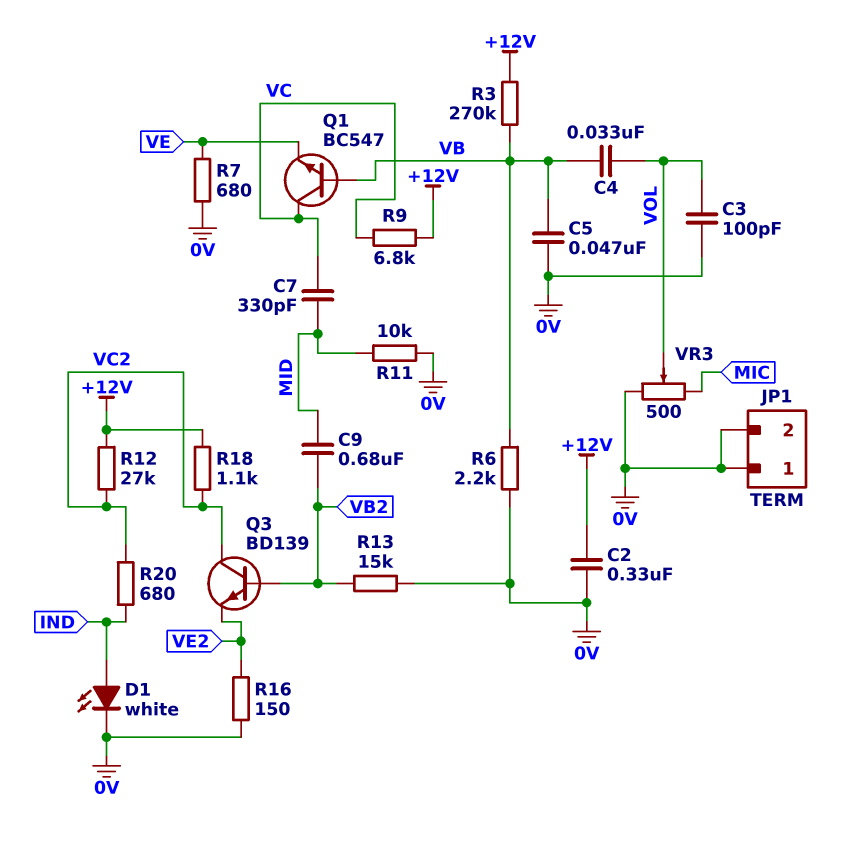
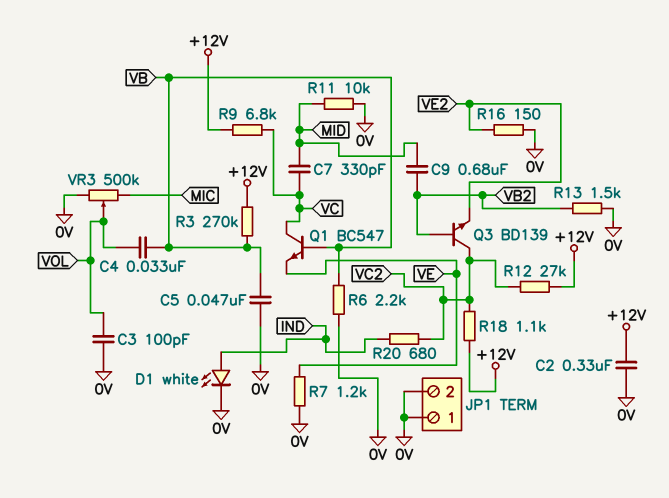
R7: 680 (0V, VE) -> 1.2k (0V, VE)
R13: 15k (0V, VB2) -> 1.5k (0V, VB2)
VR3: 500 (0V, MIC, wiper VOL) -> 500k (0V, MIC, wiper VOL)

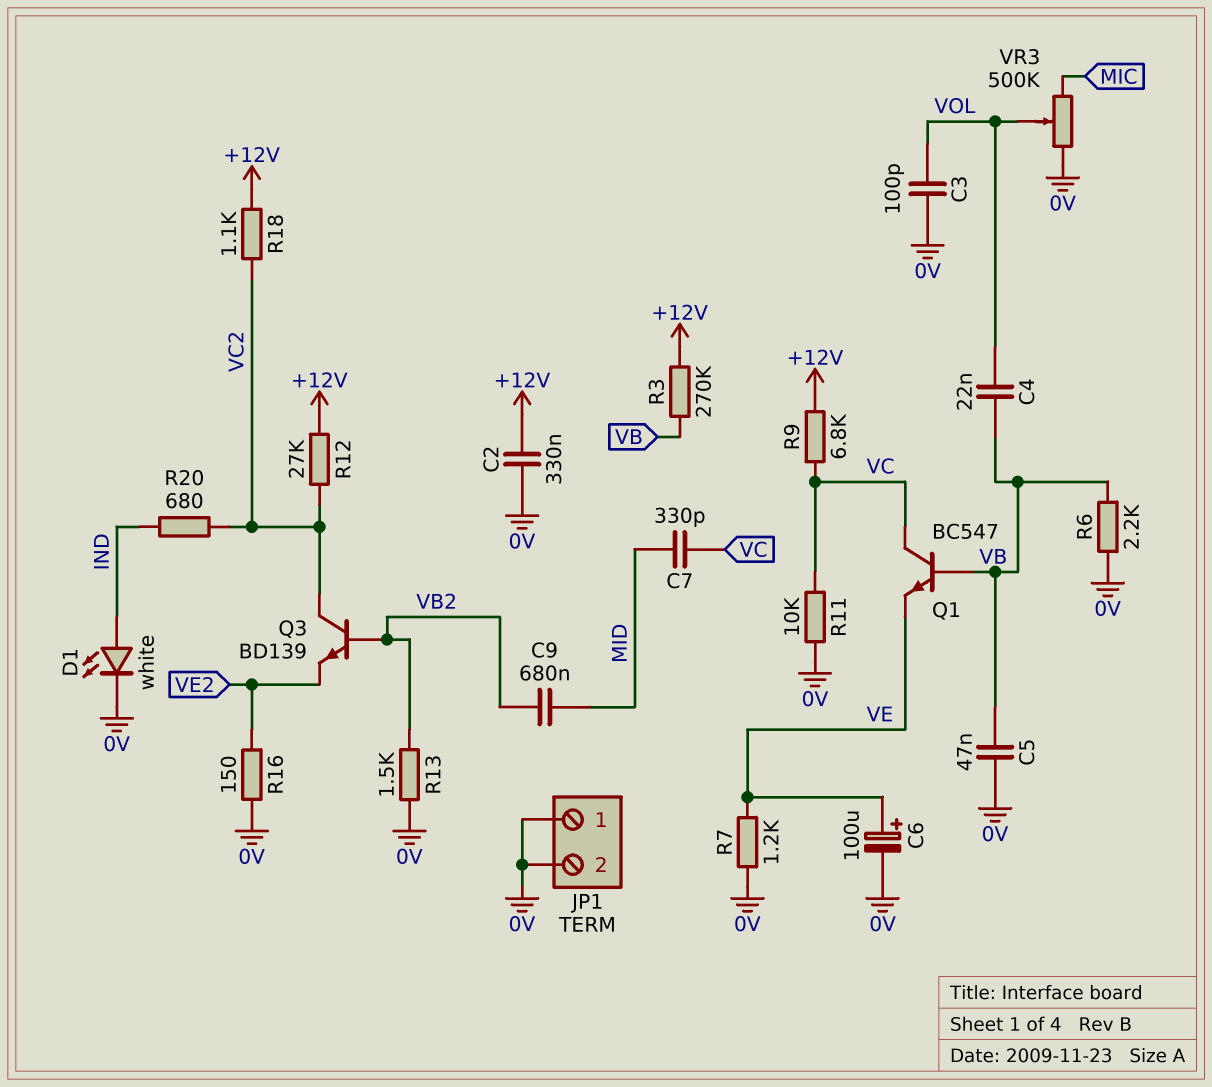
C4: 33nF (VB, VOL) -> 22nF (VB, VOL)
C6: none -> 100uF (plus VE, minus 0V)
R11: 10k (0V, MID) -> 10k (0V, VC)

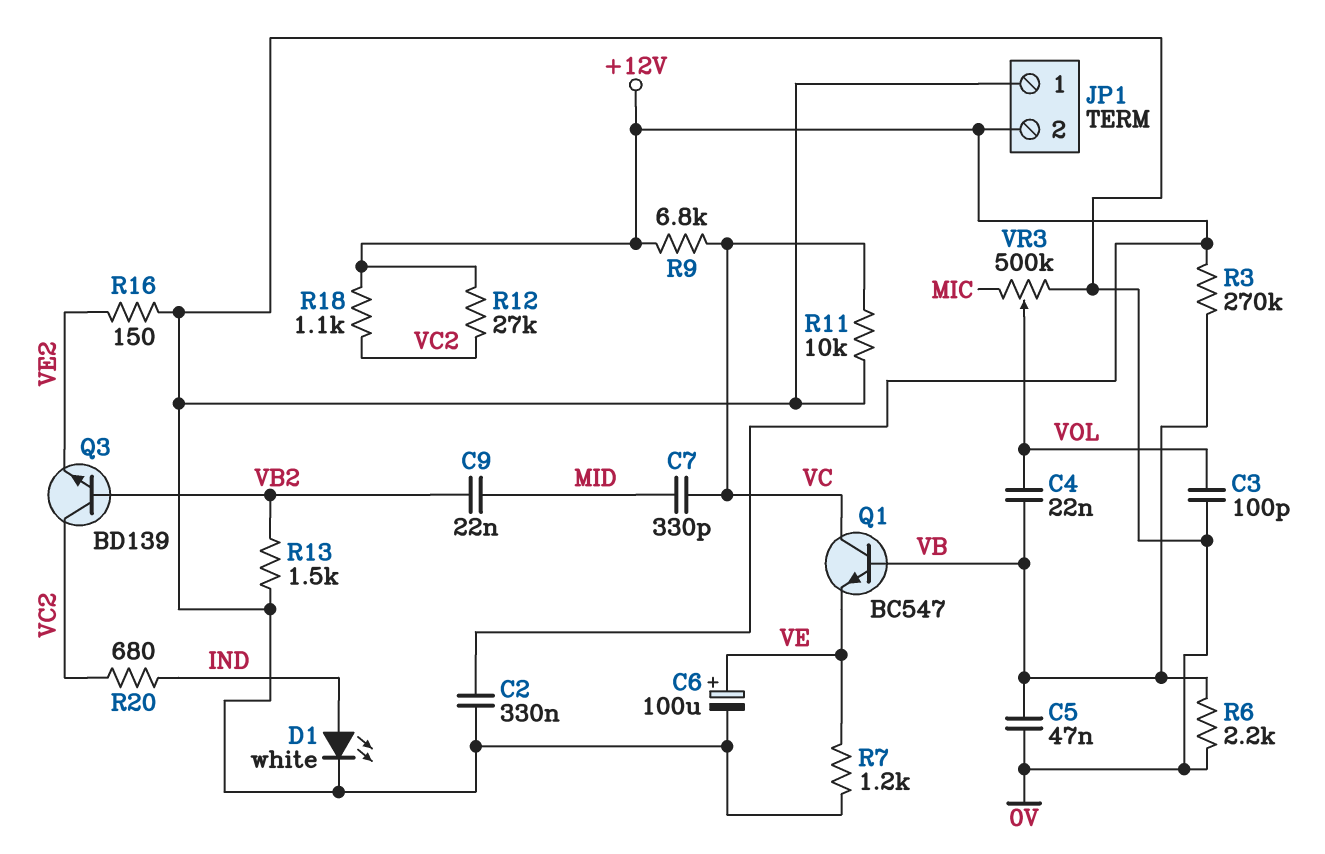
C9: 680nF (MID, VB2) -> 22nF (MID, VB2)
JP1 pin 2: 0V -> +12V

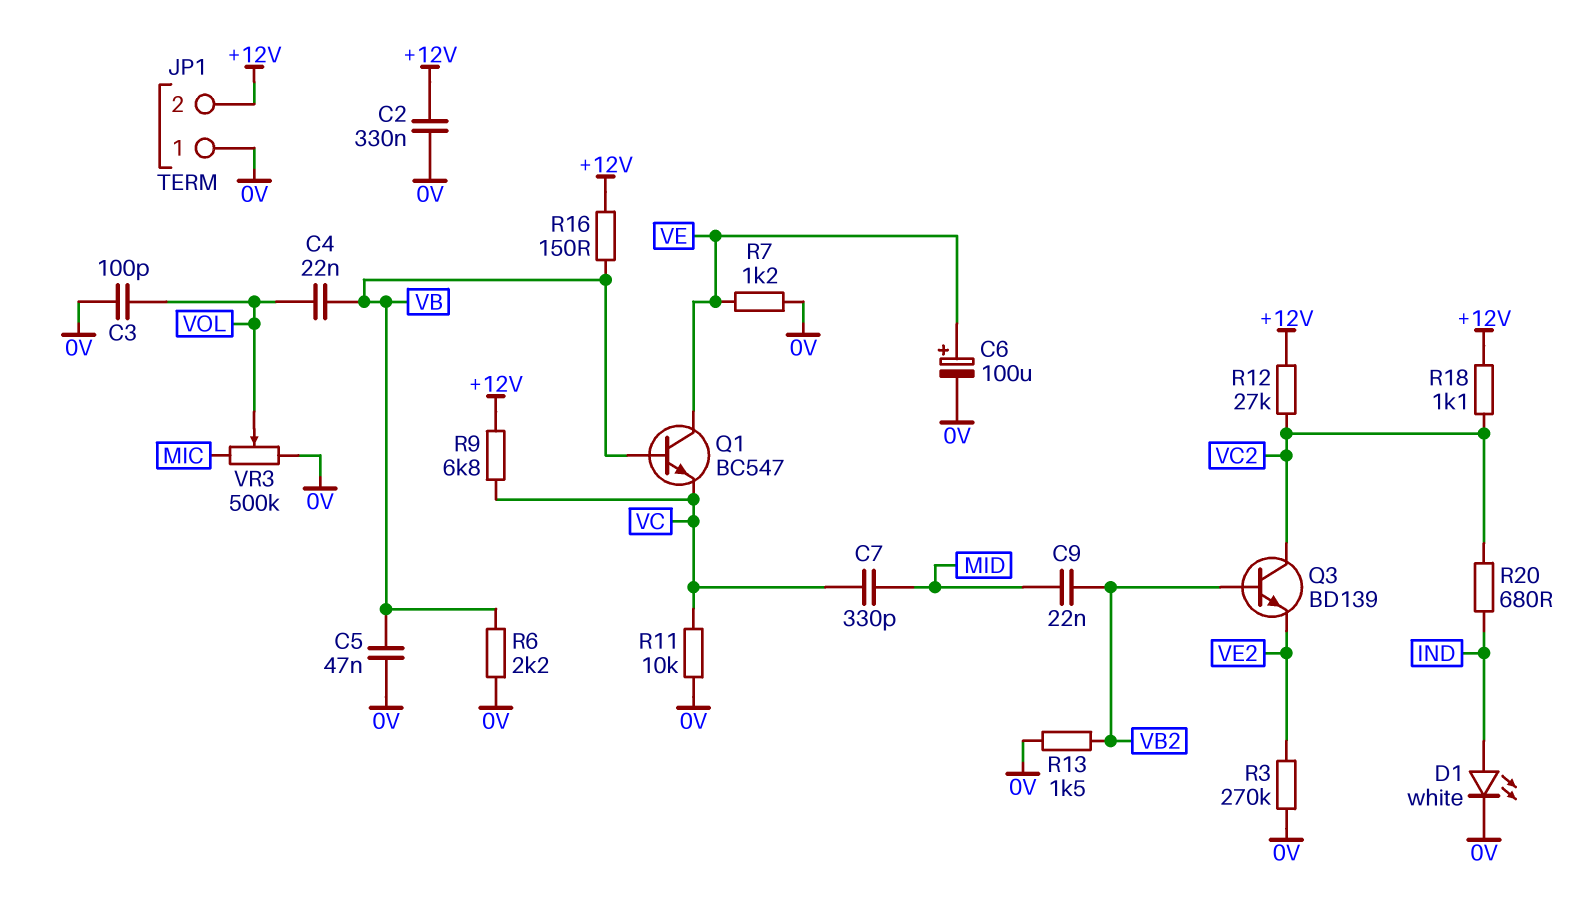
Q1: NPN BC547 (B VB, C VC, E VE) -> NPN BC547 (B VB, C VE, E VC)
R3: 270k (+12V, VB) -> 270k (0V, VE2)
R16: 150 (0V, VE2) -> 150 (+12V, VB)

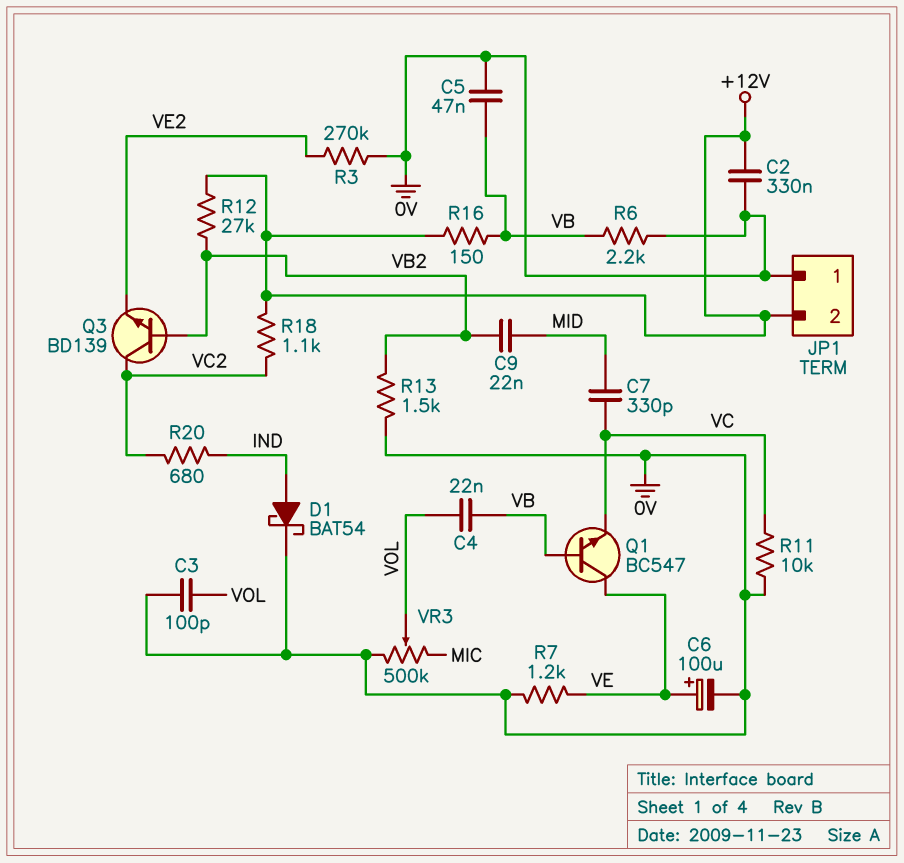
D1: LED white (A IND, K 0V) -> schottky BAT54 (A IND, K 0V)
R9: 6.8k (+12V, VC) -> none
R12: 27k (+12V, VC2) -> 27k (+12V, VB2)

